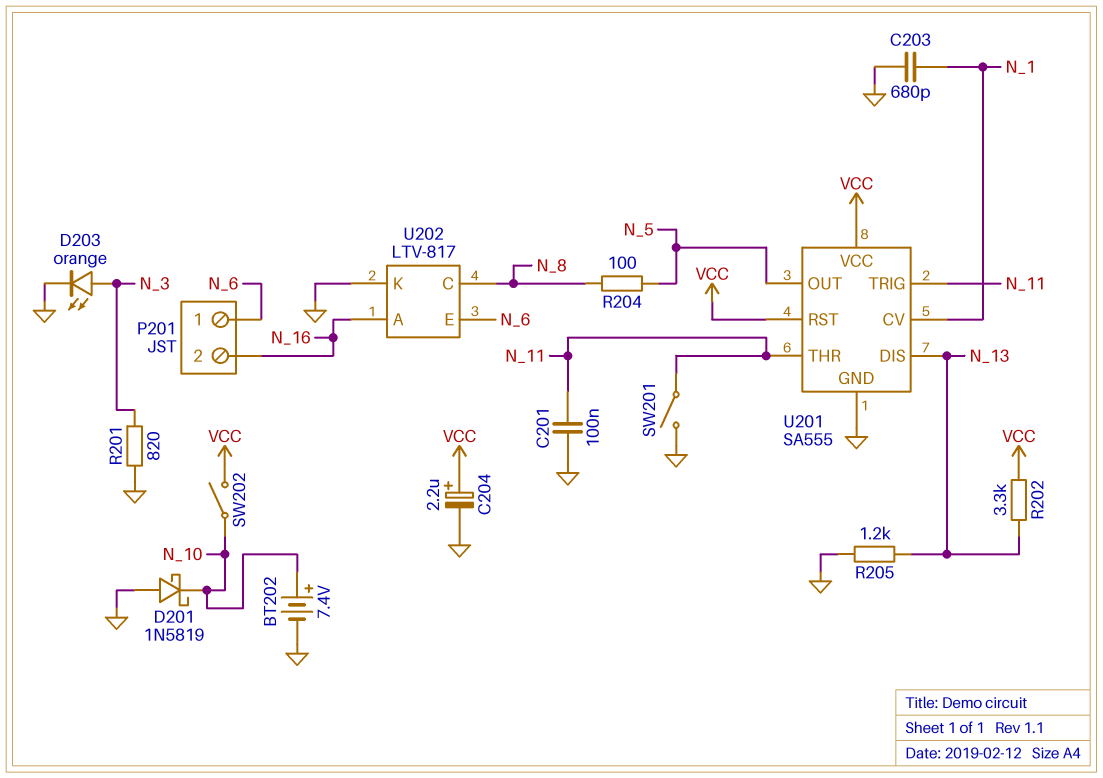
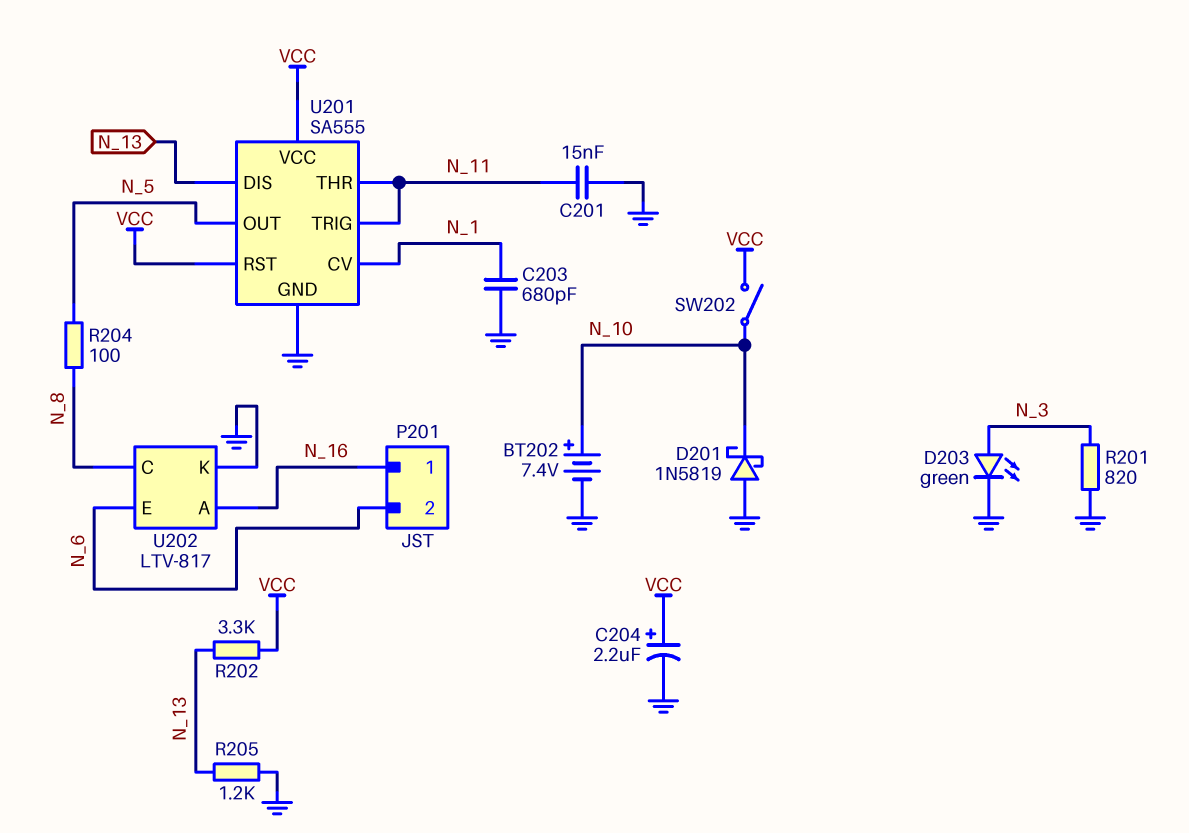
C201: 100nF (GND, N_11) -> 15nF (GND, N_11)
D203: LED orange (A N_3, K GND) -> LED green (A N_3, K GND)
P201 pin 1: N_6 -> N_16
P201 pin 2: N_16 -> N_6
SW201: switch (GND, N_11) -> none

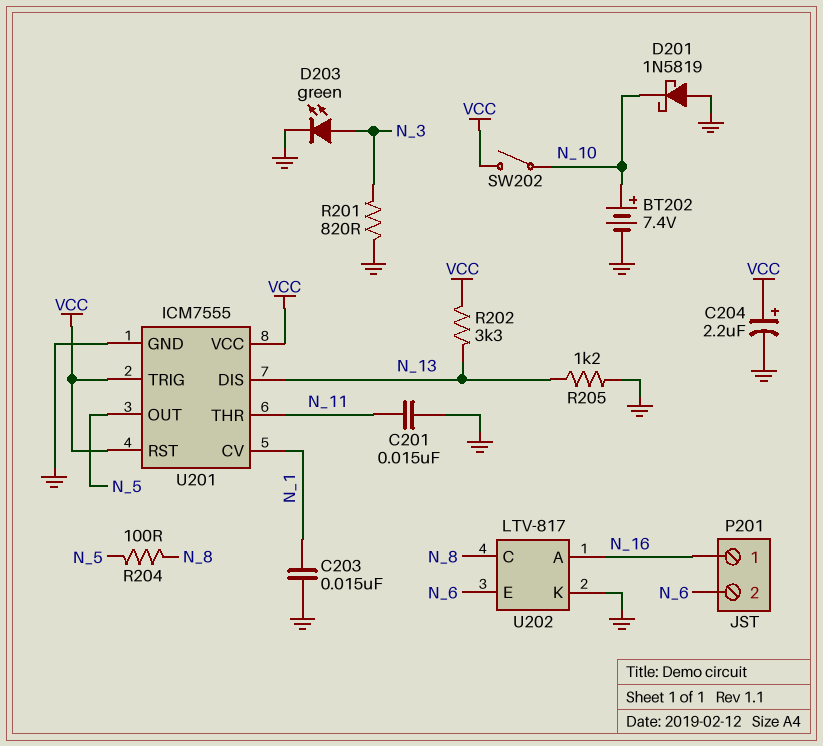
C203: 680pF (GND, N_1) -> 15nF (GND, N_1)
U201: SA555 -> ICM7555
U201 pin TRIG: N_11 -> VCC

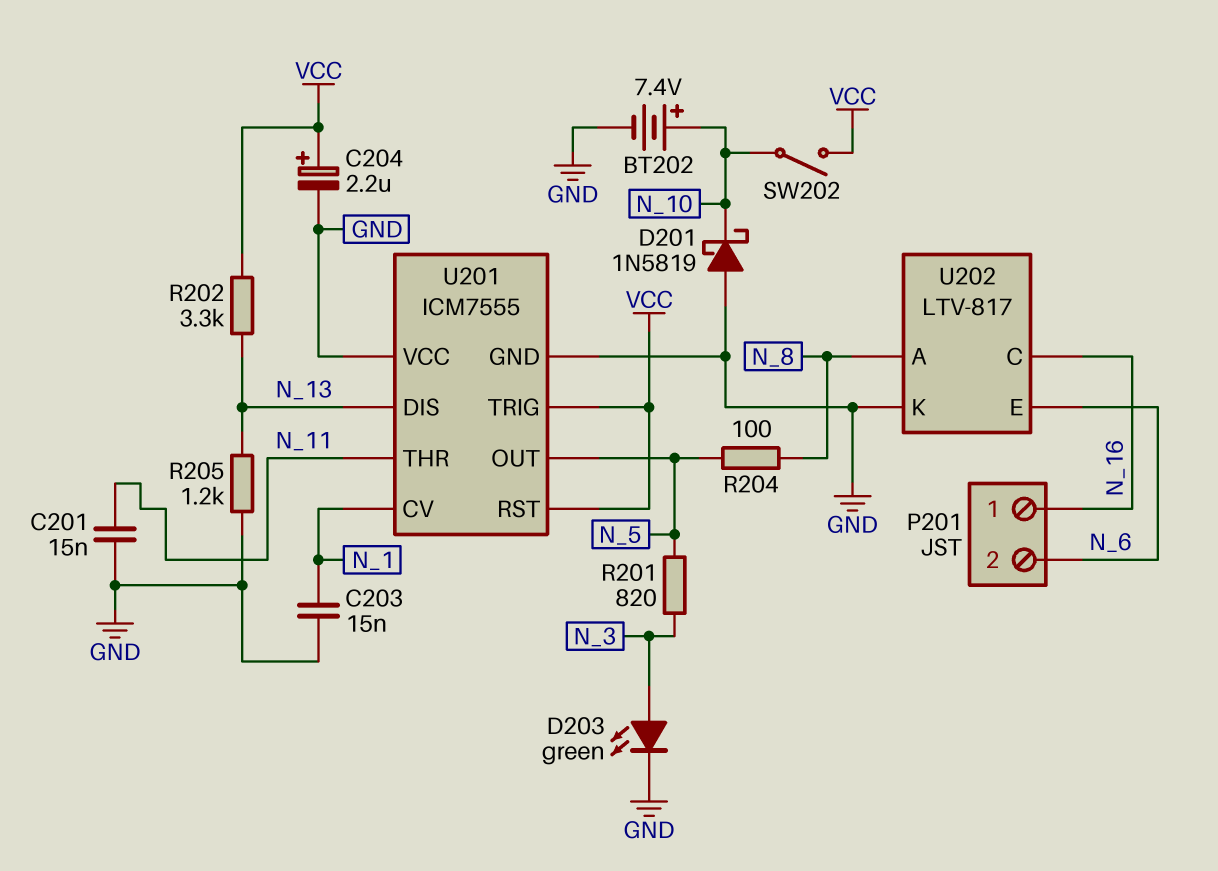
R201: 820 (GND, N_3) -> 820 (N_3, N_5)
U201 pin VCC: VCC -> GND
U202 pin A: N_16 -> N_8
U202 pin C: N_8 -> N_16

